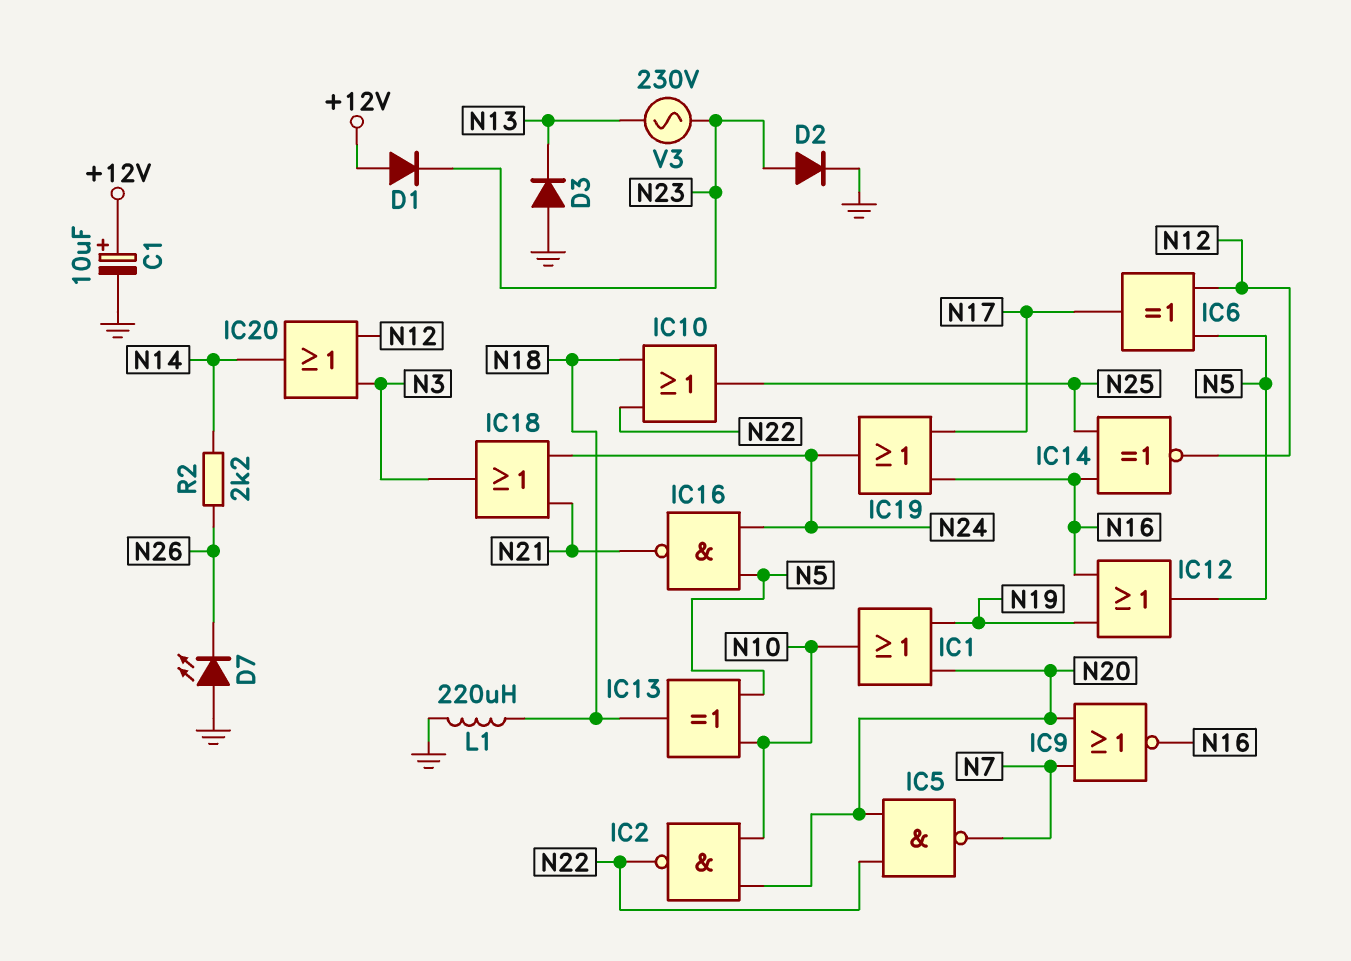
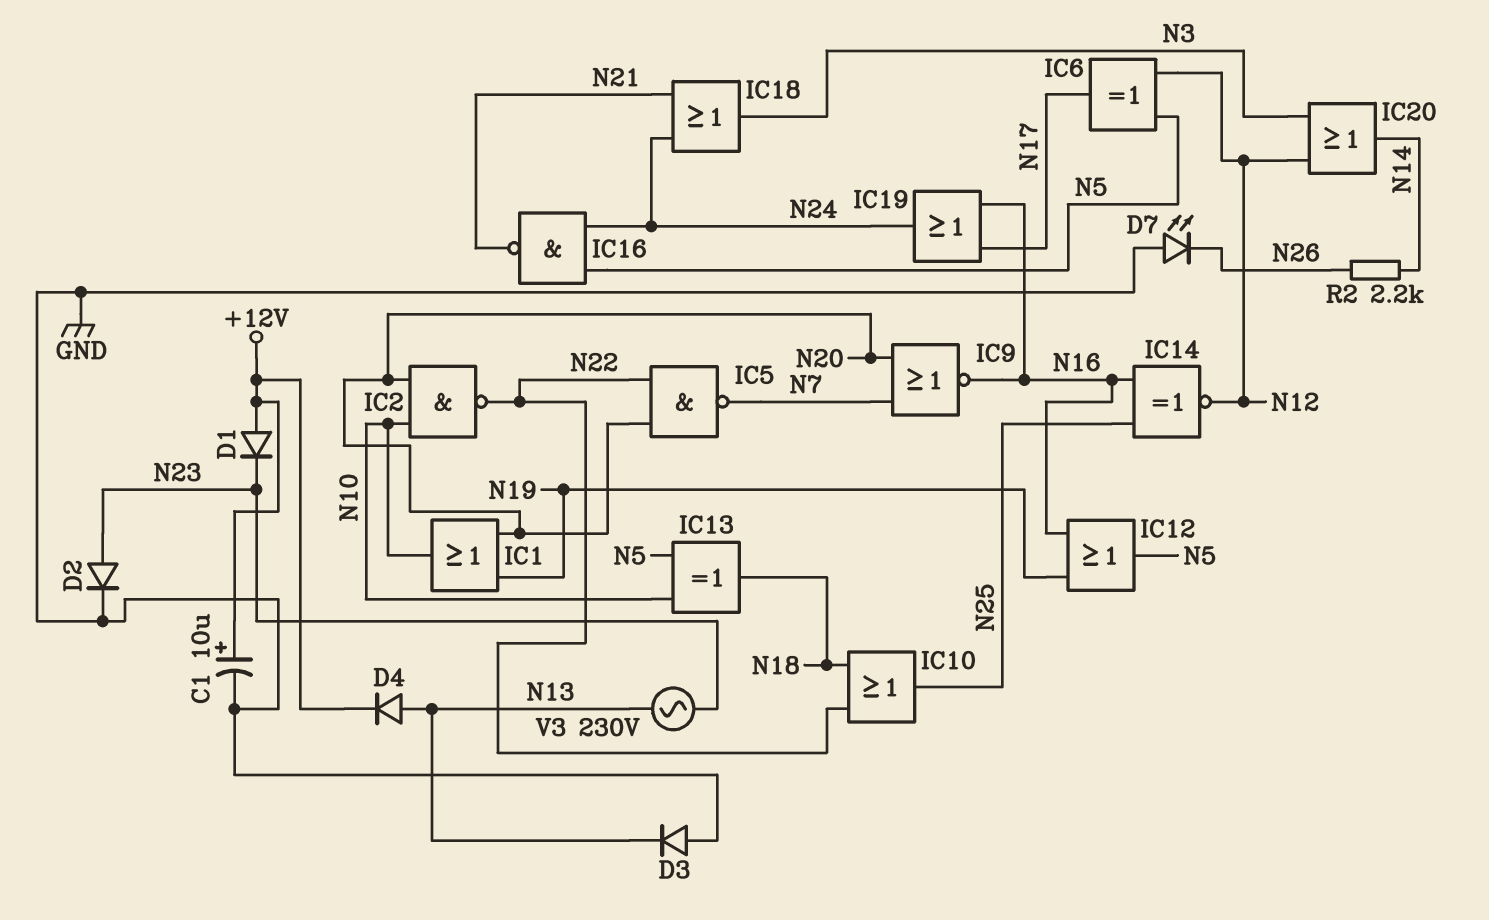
D4: none -> diode (A N13, K +12V)
L1: 220uH (GND, N18) -> none

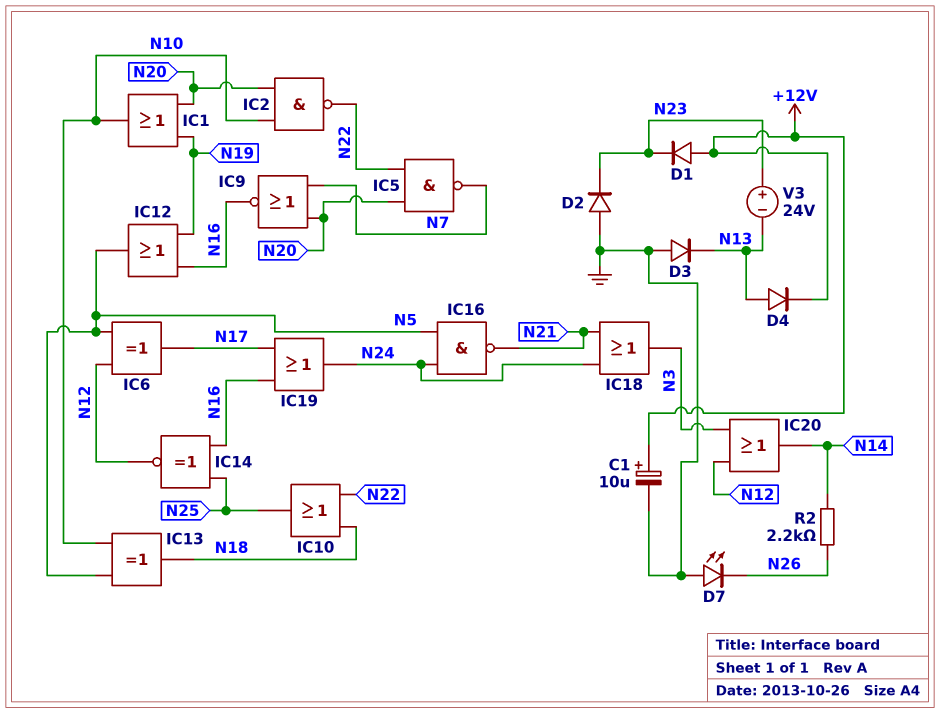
D2: diode (A N23, K GND) -> diode (A GND, K N23)
V3: AC 230V (N13, N23) -> 24V (plus N23, minus N13)

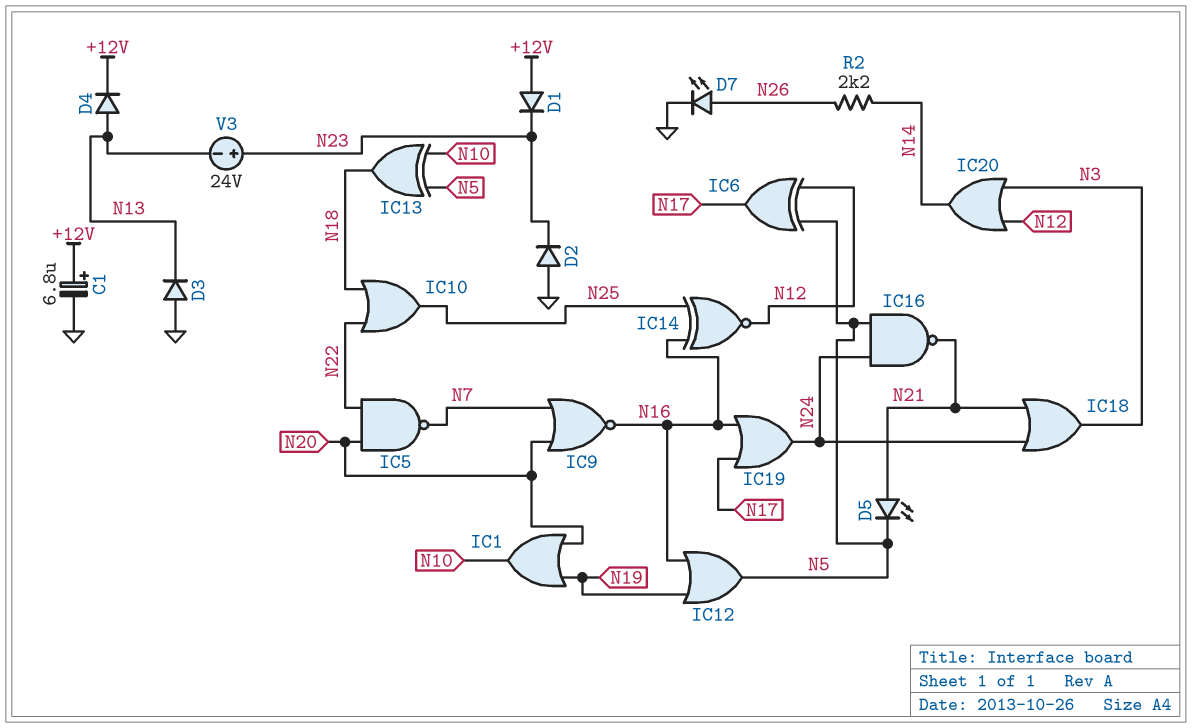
C1: 10uF (plus +12V, minus GND) -> 6.8uF (plus +12V, minus GND)
D5: none -> LED (A N21, K N5)
D7: LED (A GND, K N26) -> LED (A N26, K GND)
IC2: NAND (in N10, in N20, out N22) -> none

